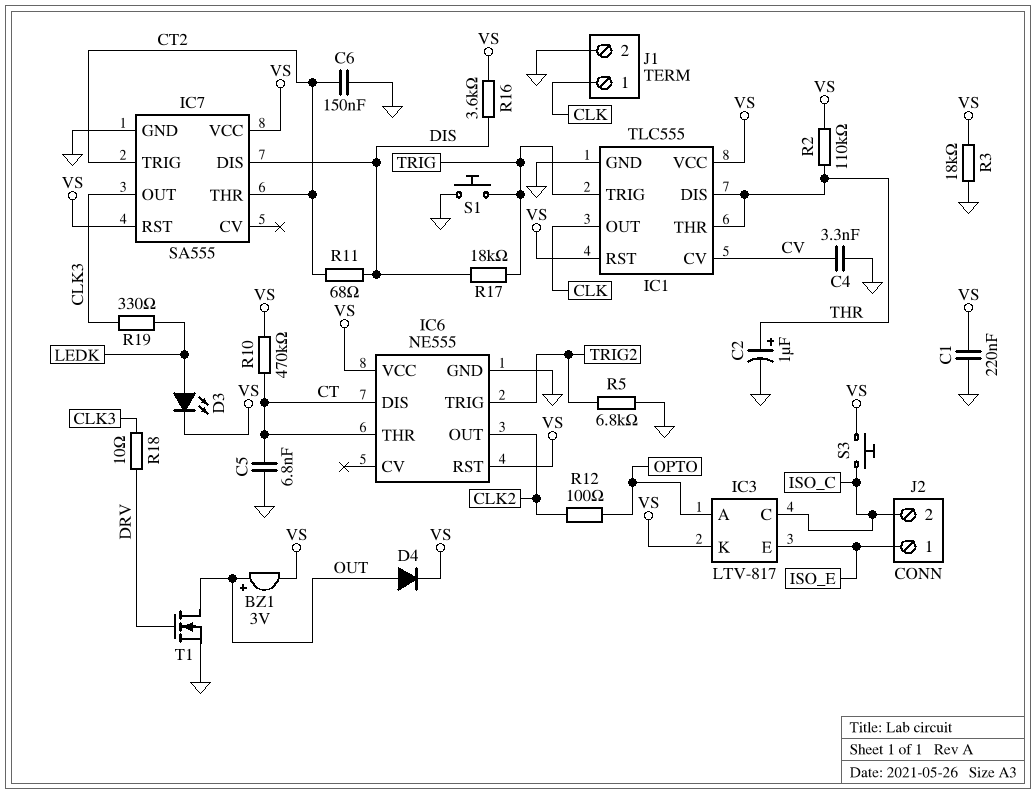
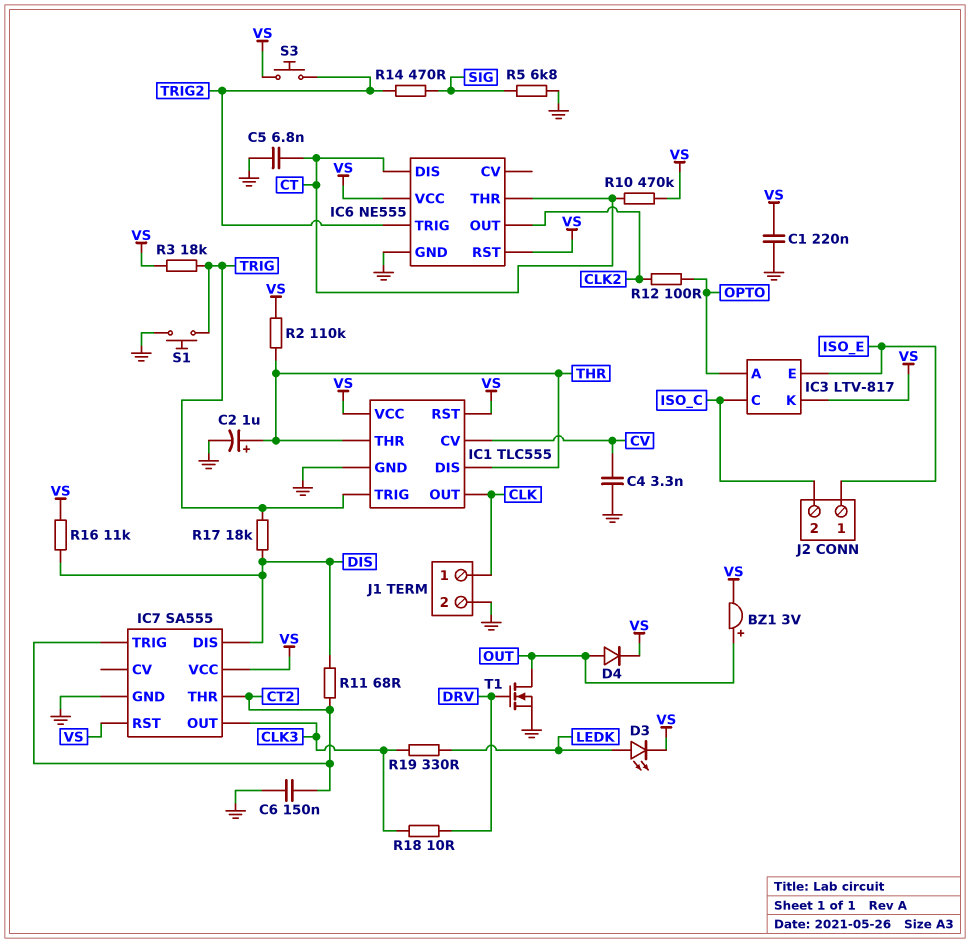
R3: 18k (GND, VS) -> 18k (TRIG, VS)
R5: 6.8k (GND, TRIG2) -> 6.8k (GND, SIG)
R14: none -> 470 (SIG, TRIG2)
R16: 3.6k (DIS, VS) -> 11k (DIS, VS)
S3: button (ISO_C, VS) -> button (TRIG2, VS)

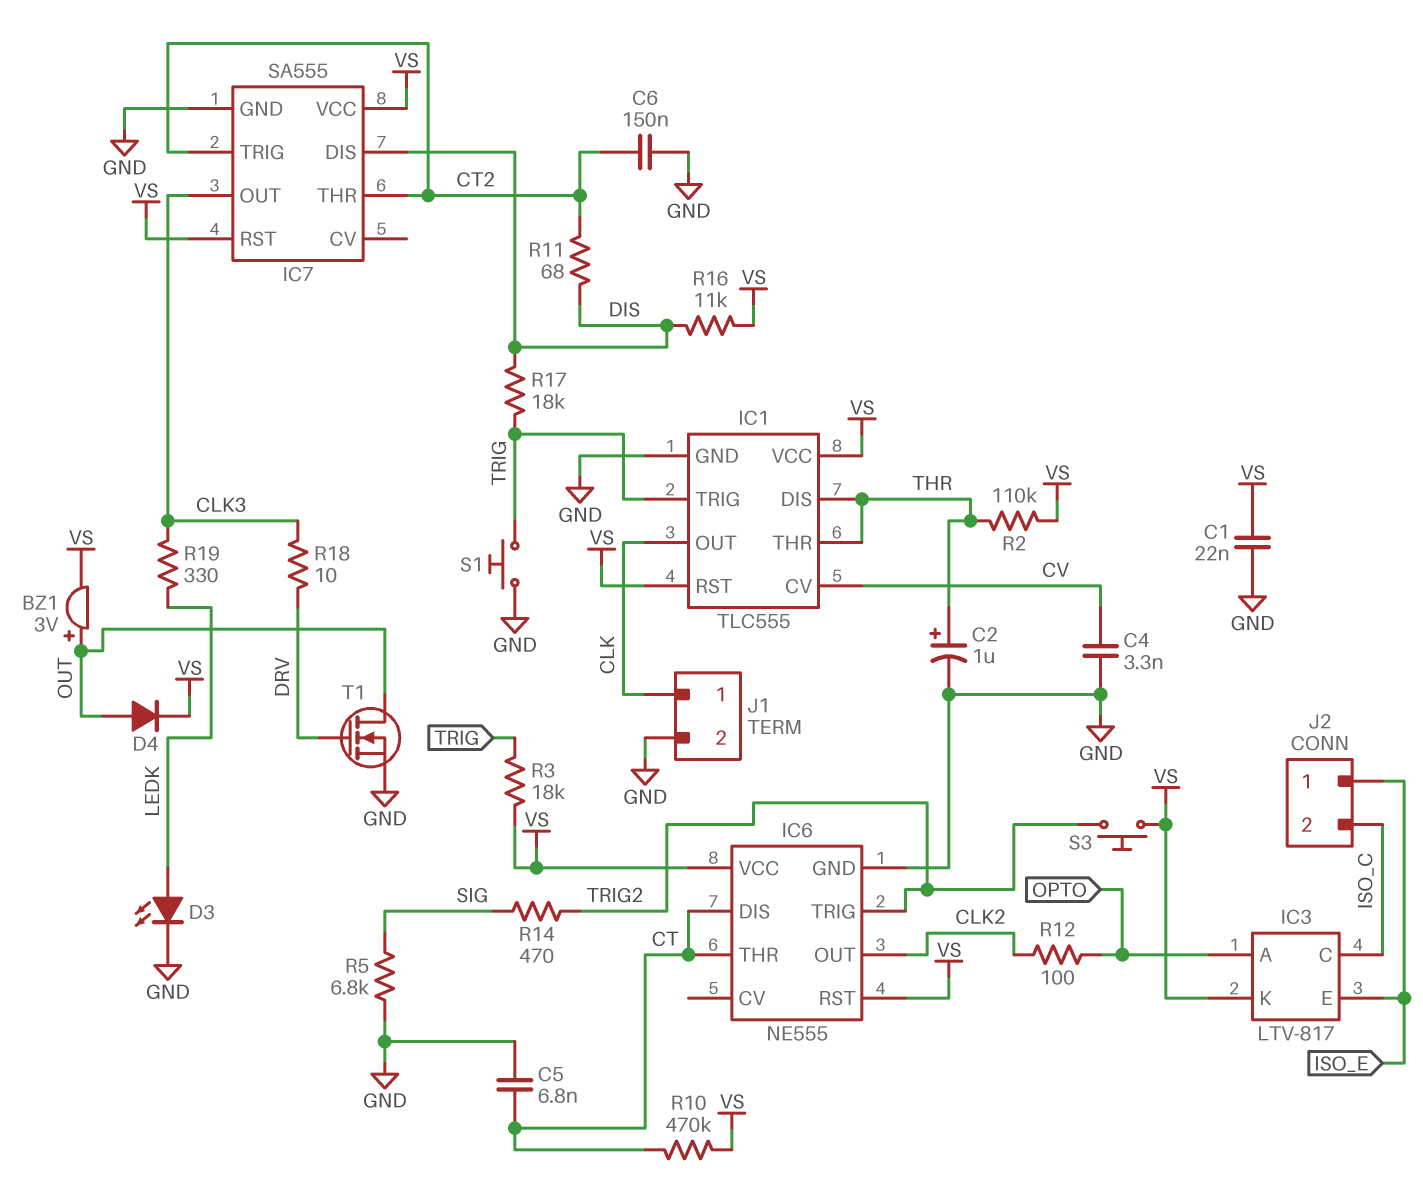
C1: 220nF (GND, VS) -> 22nF (GND, VS)
D3: LED (A LEDK, K VS) -> LED (A LEDK, K GND)

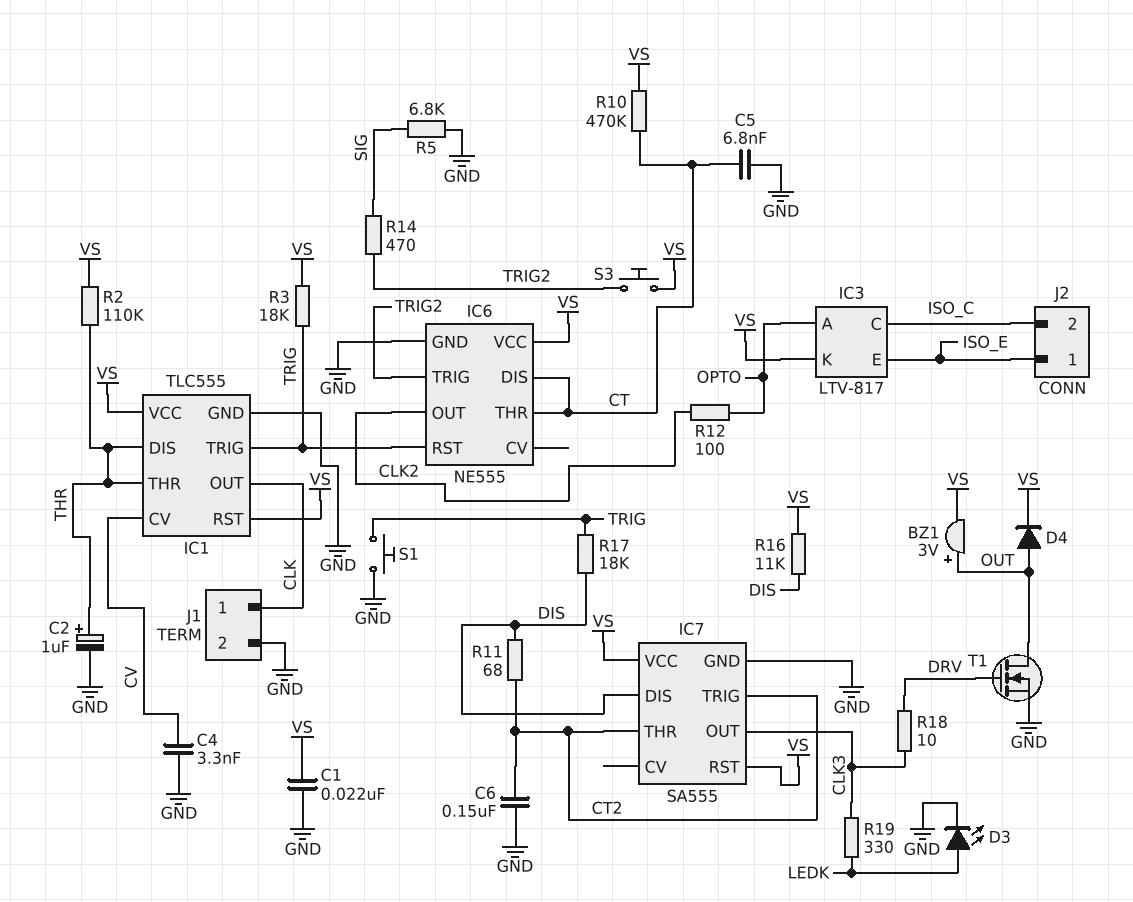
IC6 pin RST: VS -> TRIG

